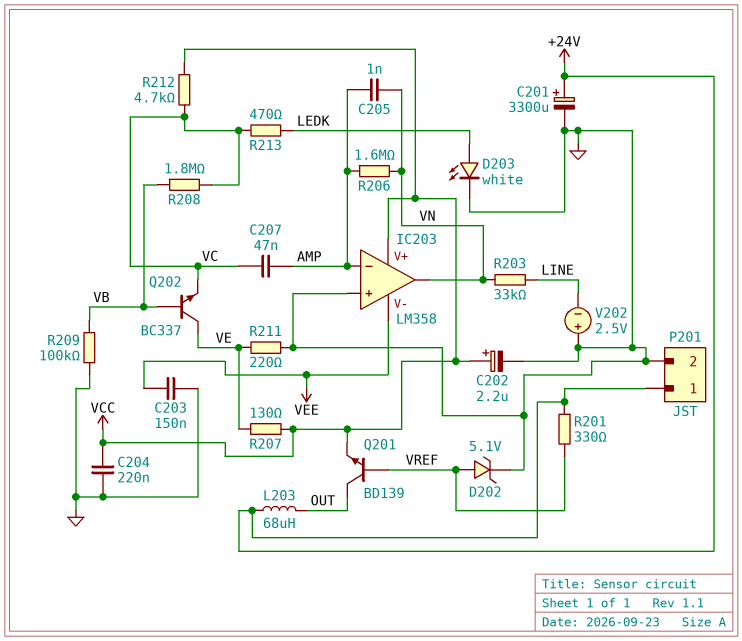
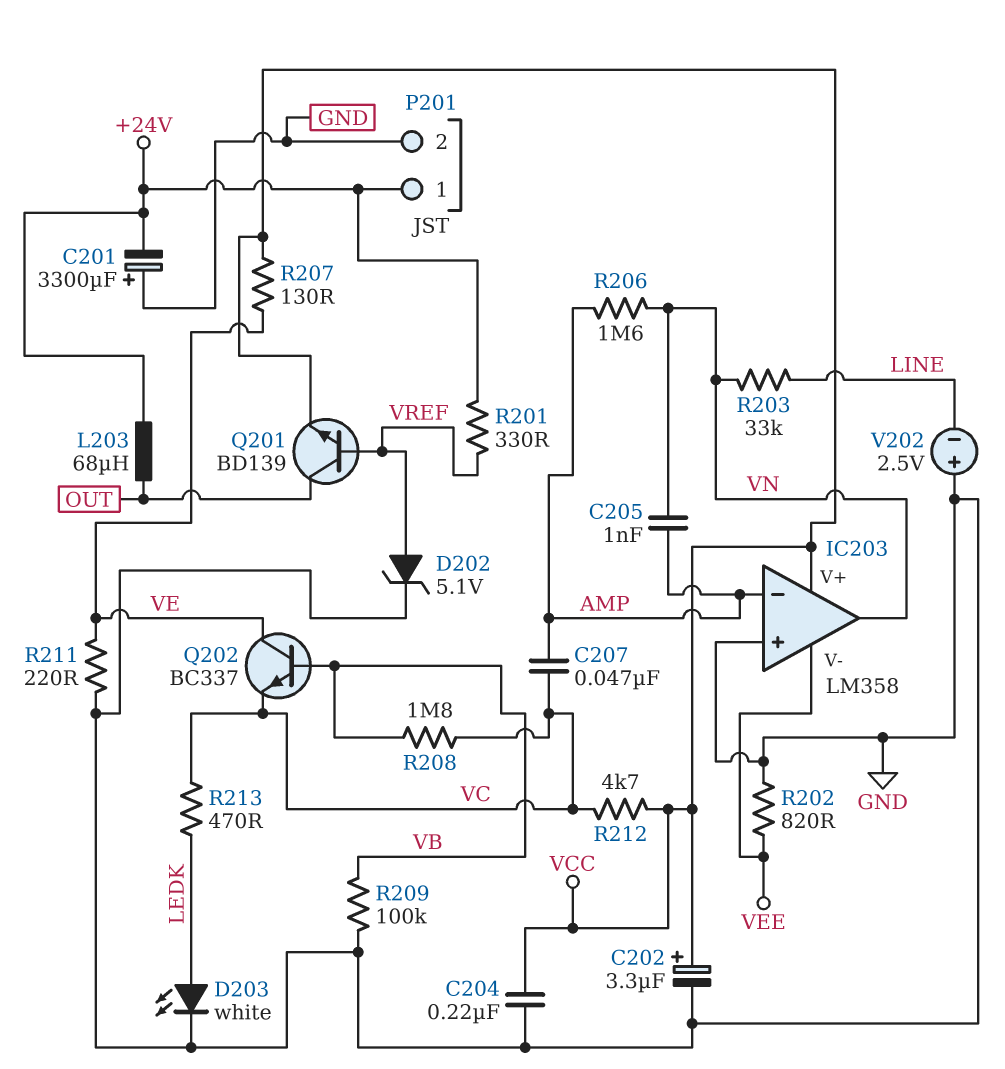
C201: 3300uF (plus +24V, minus GND) -> 3300uF (plus GND, minus +24V)
C202: 2.2uF (plus VCC, minus GND) -> 3.3uF (plus VCC, minus GND)
C203: 150nF (GND, VEE) -> none
R202: none -> 820 (GND, VEE)

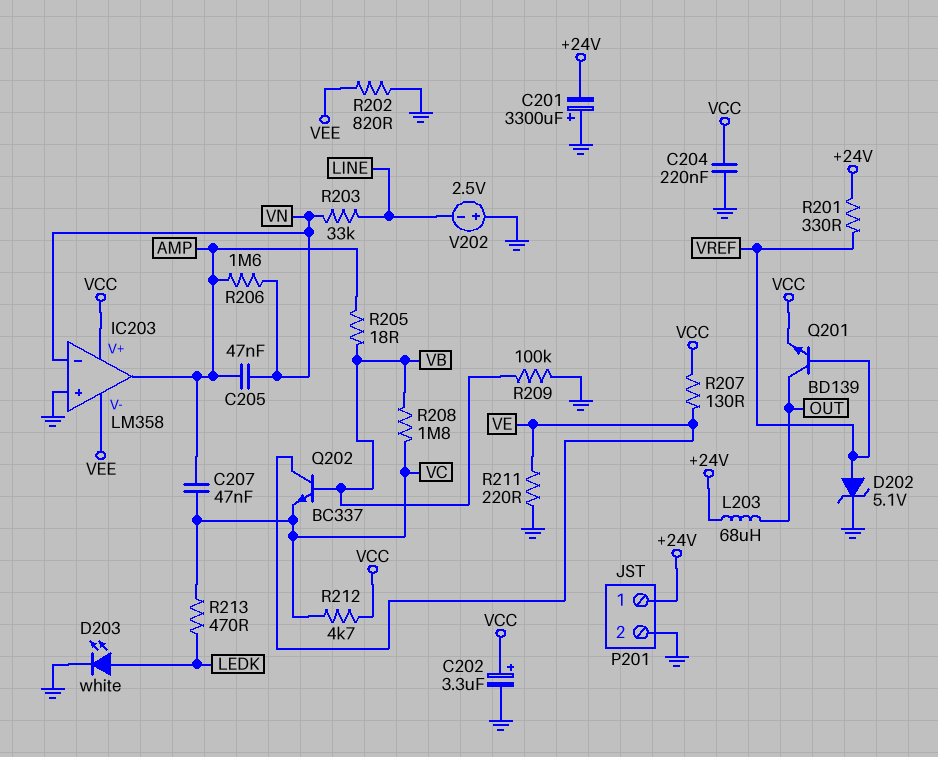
C205: 1nF (AMP, VN) -> 47nF (AMP, VN)
IC203 pin in-: AMP -> VN
IC203 pin out: VN -> AMP
R205: none -> 18 (AMP, VB)

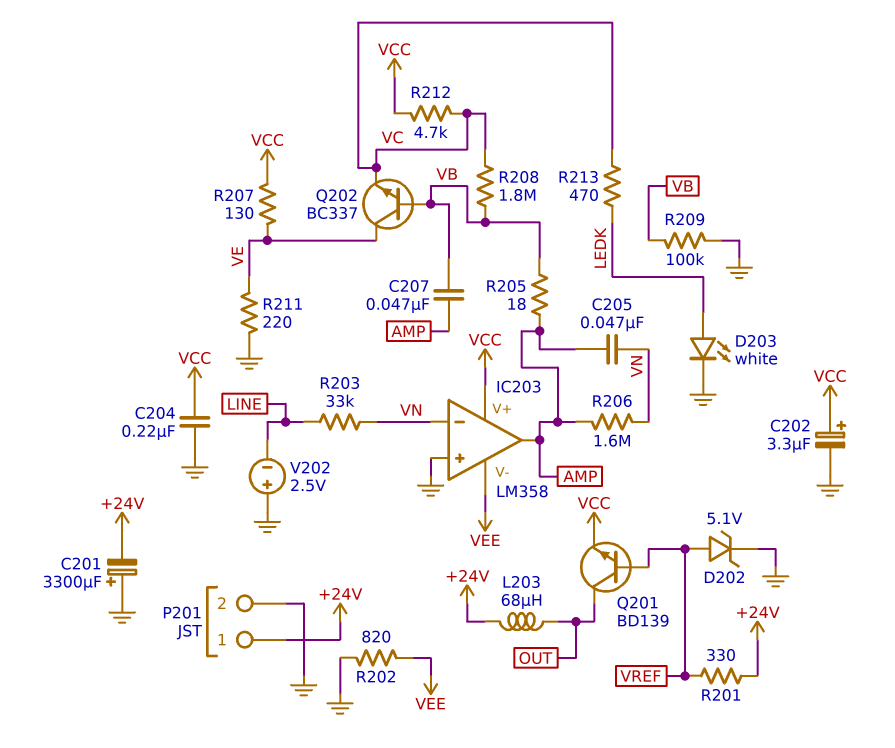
C207: 47nF (AMP, VC) -> 47nF (AMP, VB)

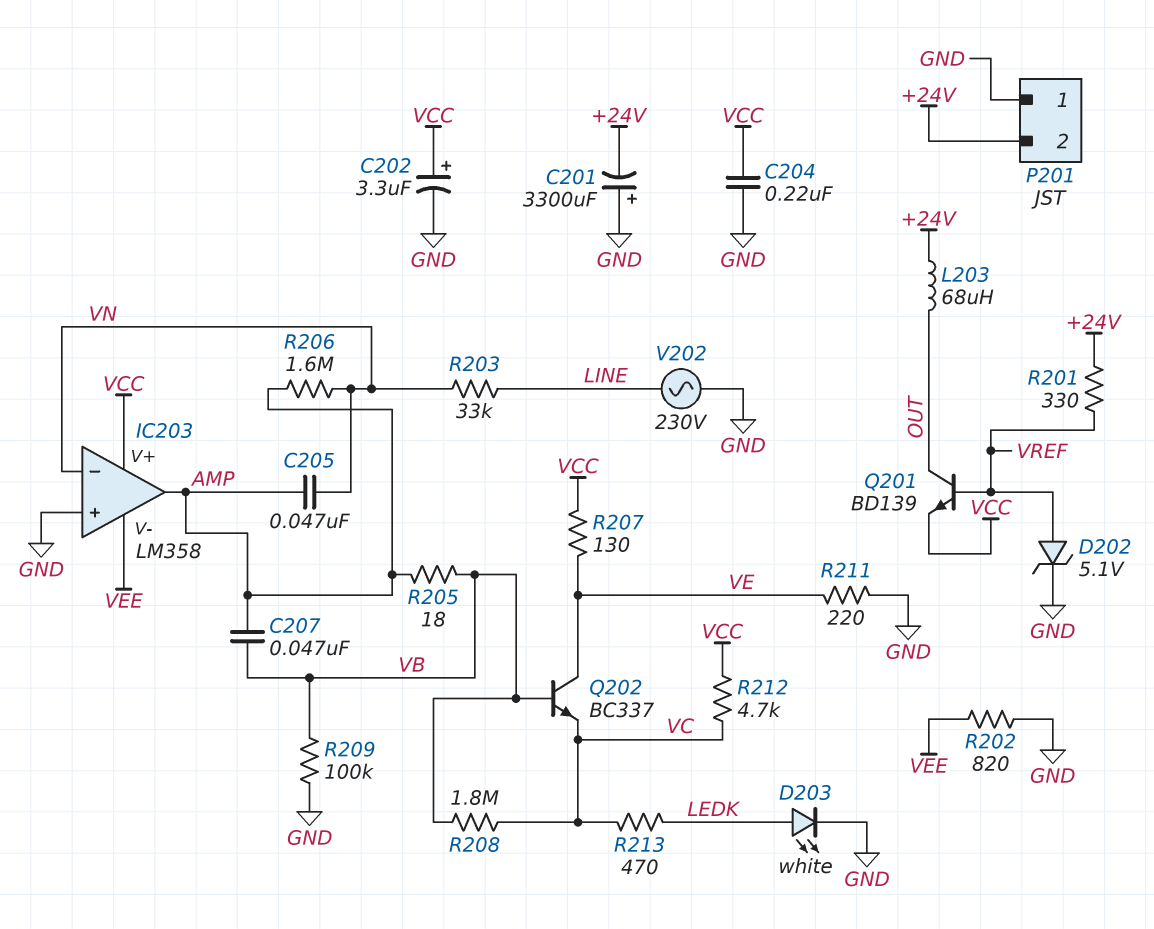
P201 pin 1: +24V -> GND
P201 pin 2: GND -> +24V
V202: 2.5V (plus GND, minus LINE) -> AC 230V (GND, LINE)

